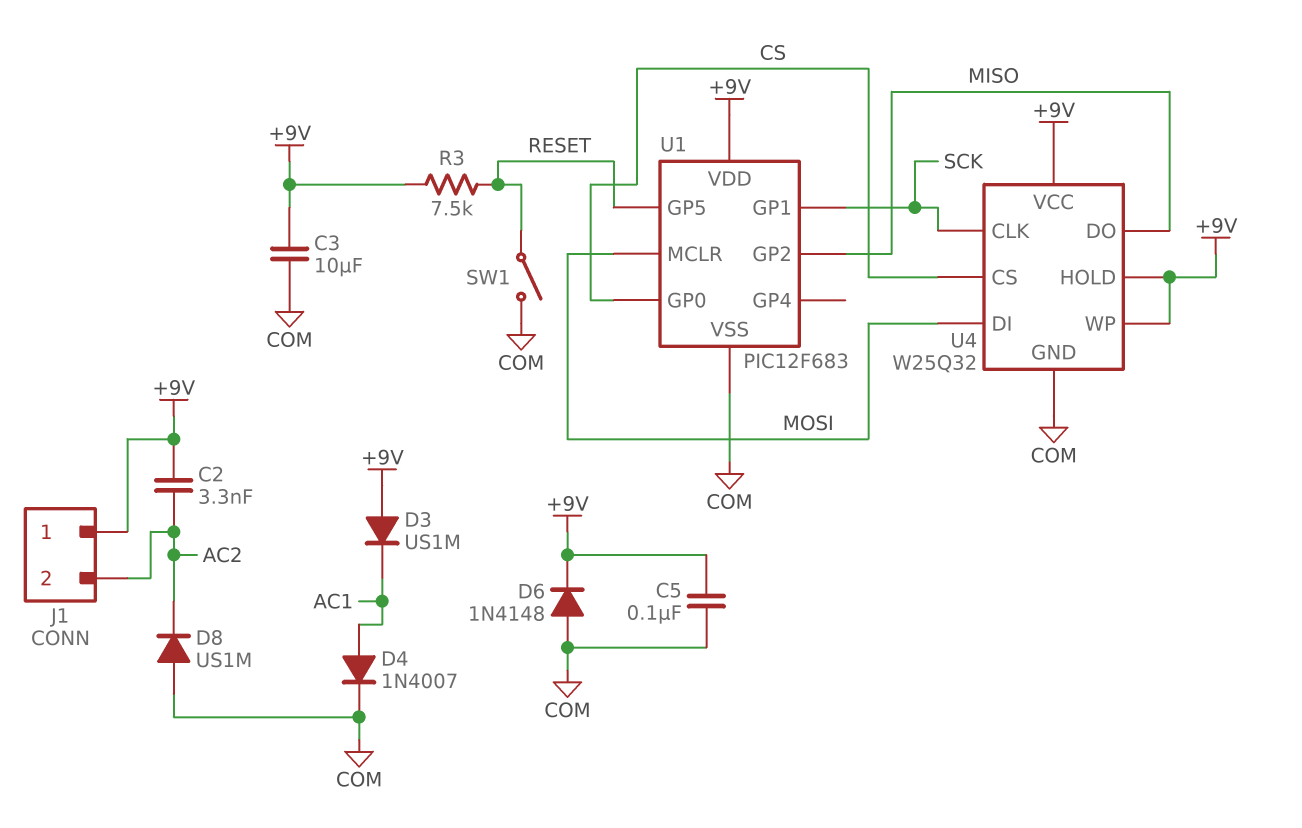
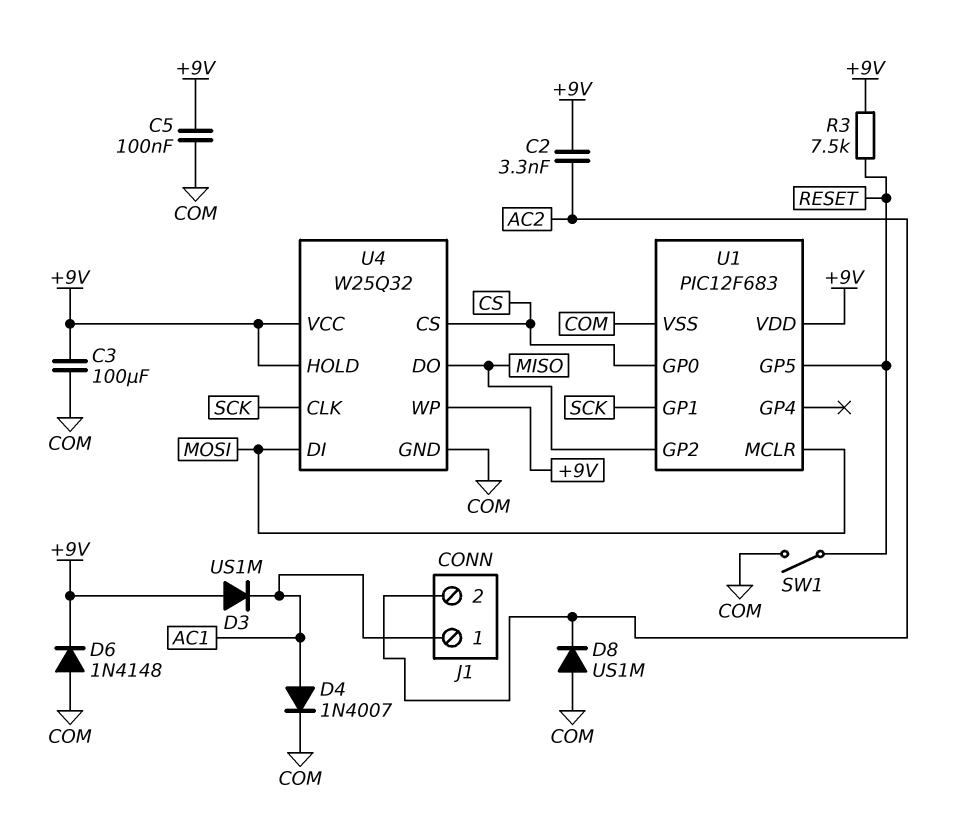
C3: 10uF (+9V, COM) -> 100uF (+9V, COM)
J1 pin 1: +9V -> AC1

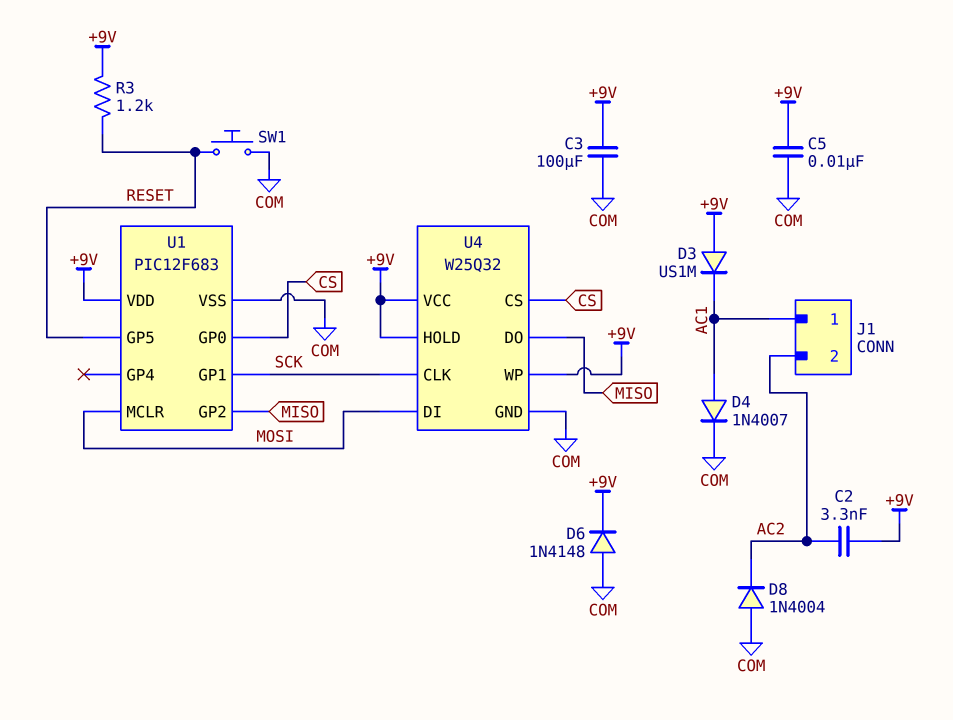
C5: 100nF (+9V, COM) -> 10nF (+9V, COM)
D8: diode US1M (A COM, K AC2) -> diode 1N4004 (A COM, K AC2)
R3: 7.5k (+9V, RESET) -> 1.2k (+9V, RESET)
SW1: switch (COM, RESET) -> button (COM, RESET)

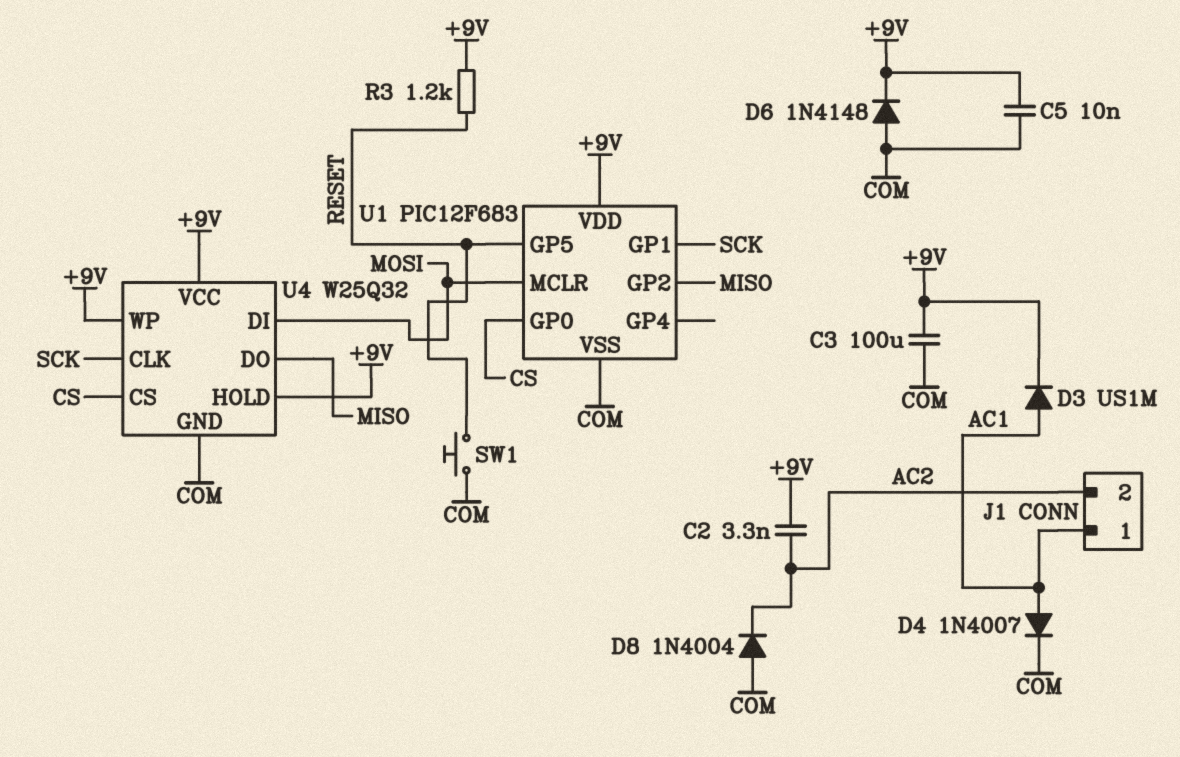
D3: diode US1M (A +9V, K AC1) -> diode US1M (A AC1, K +9V)

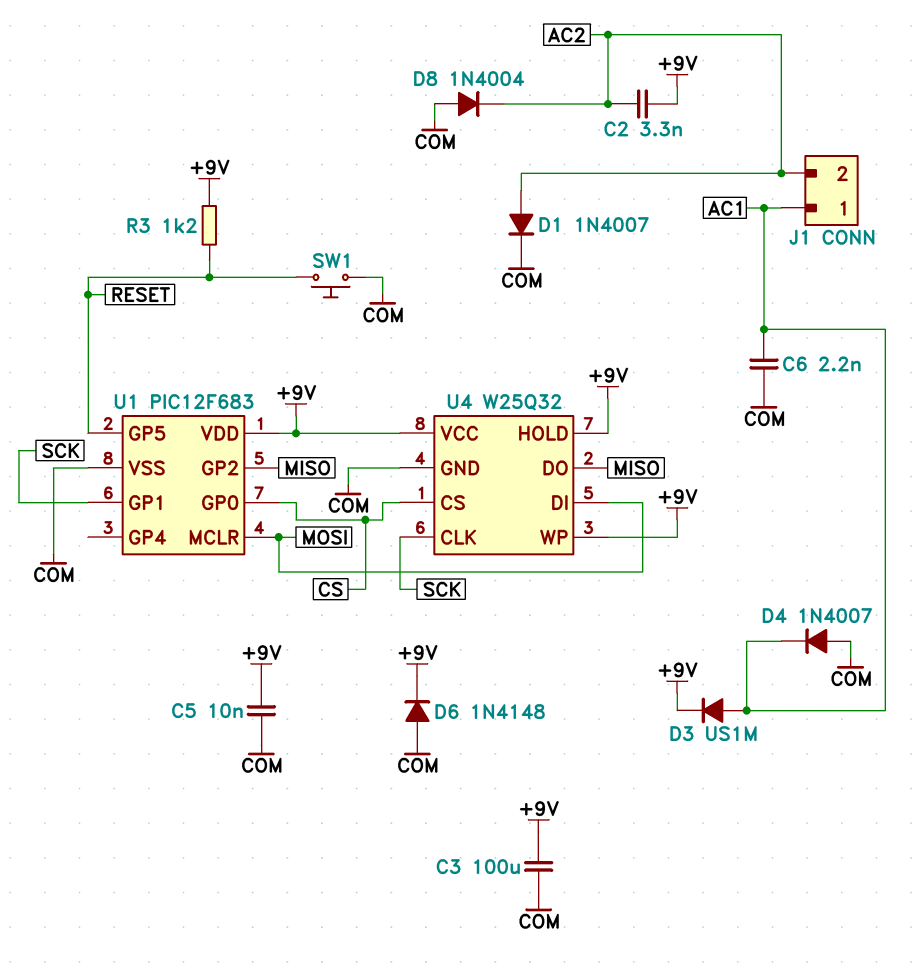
C6: none -> 2.2nF (AC1, COM)
D1: none -> diode 1N4007 (A AC2, K COM)
D4: diode 1N4007 (A AC1, K COM) -> diode 1N4007 (A COM, K AC1)

